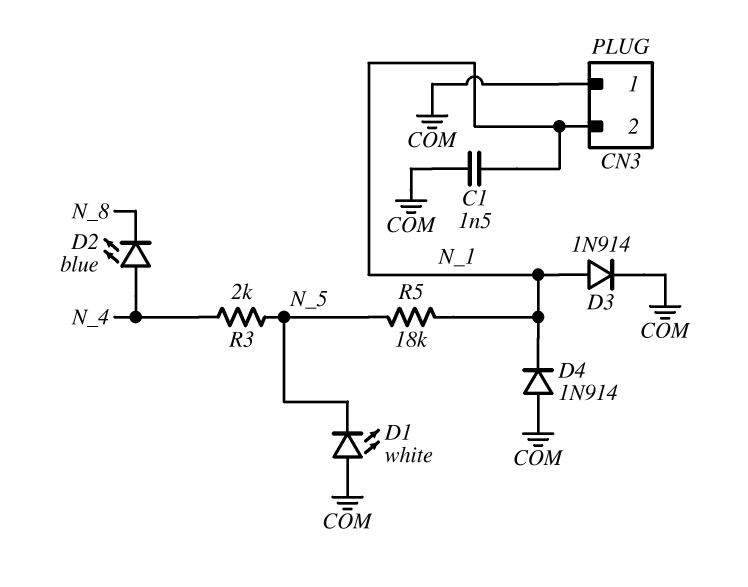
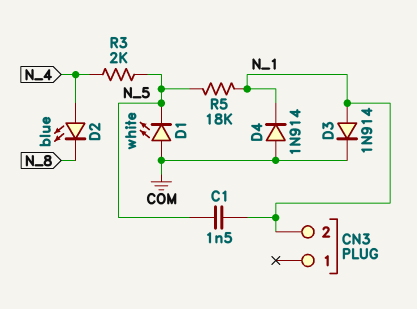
C1: 1.5nF (COM, N_1) -> 1.5nF (N_1, N_5)
CN3 pin 1: COM -> none

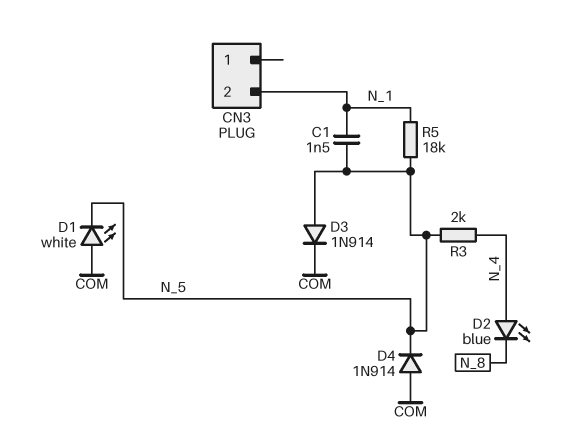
D3: diode 1N914 (A N_1, K COM) -> diode 1N914 (A N_5, K COM)
D4: diode 1N914 (A COM, K N_1) -> diode 1N914 (A COM, K N_5)

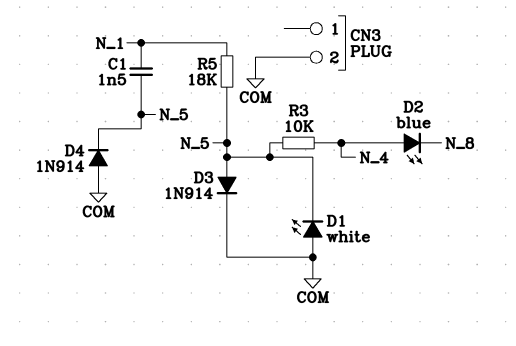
CN3 pin 2: N_1 -> COM
R3: 2k (N_4, N_5) -> 10k (N_4, N_5)

